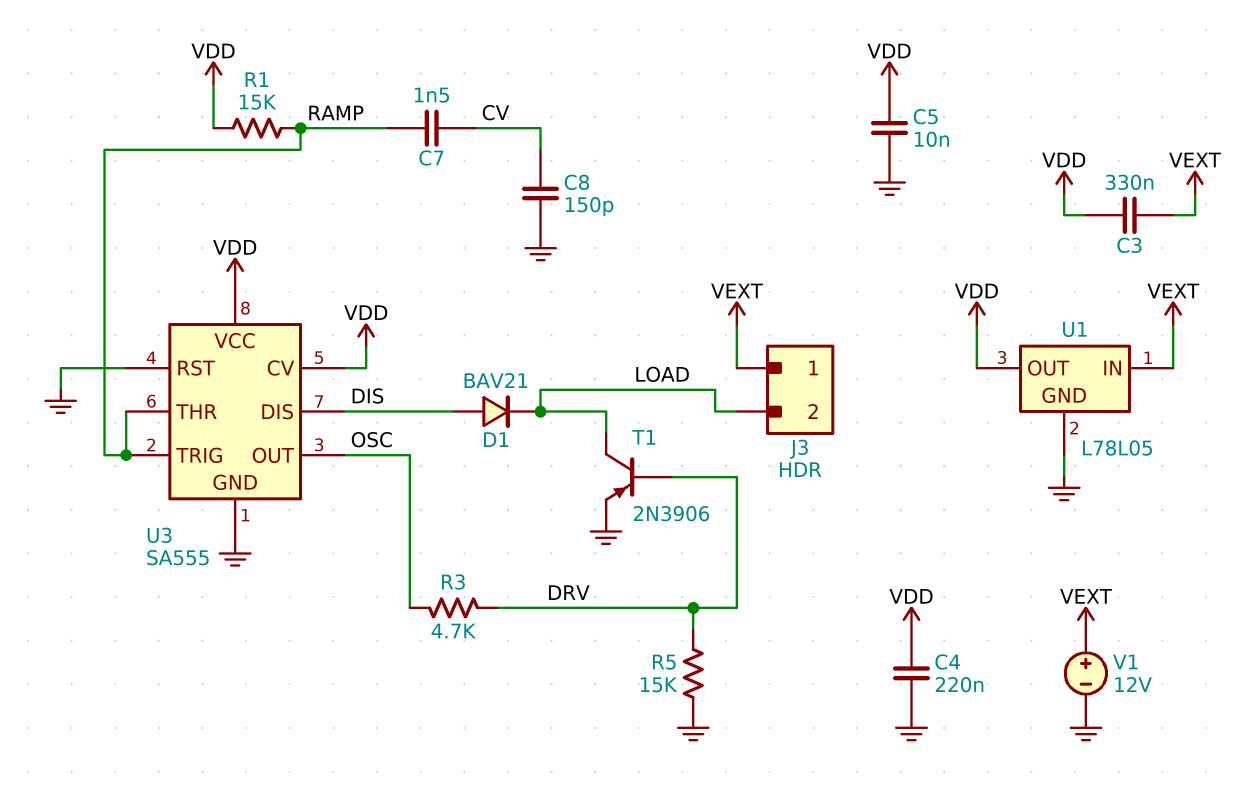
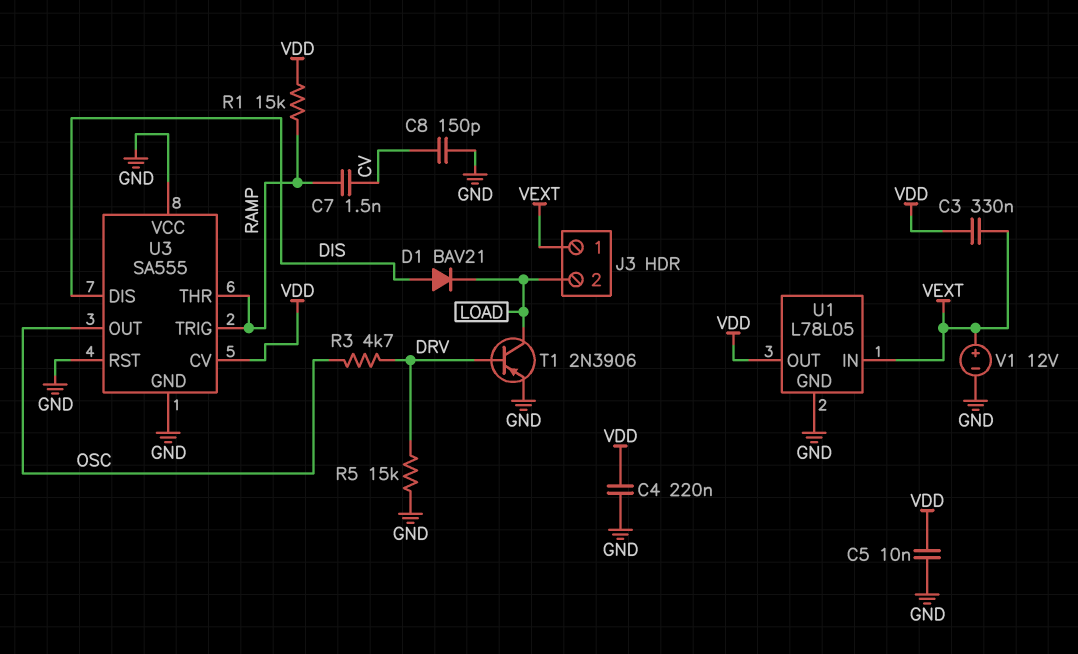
U3 pin VCC: VDD -> GND

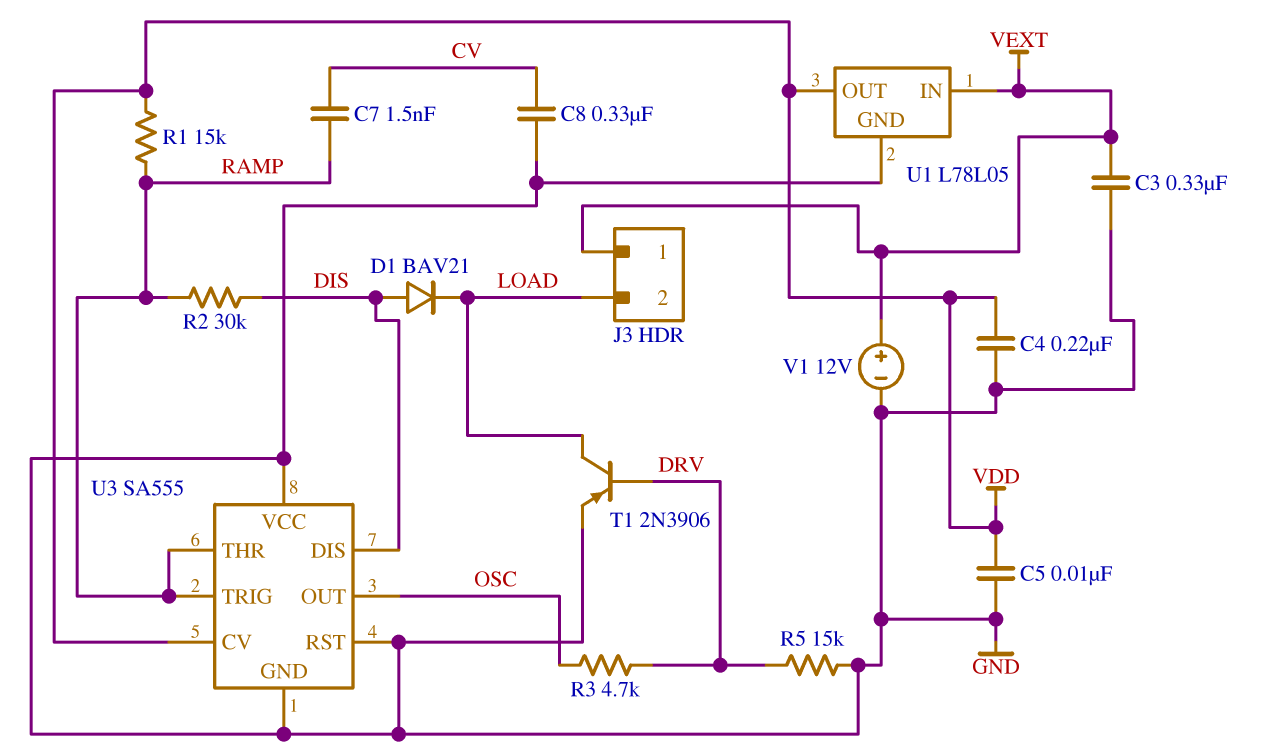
C3: 330nF (VDD, VEXT) -> 330nF (GND, VEXT)
C8: 150pF (CV, GND) -> 330nF (CV, GND)
R2: none -> 30k (DIS, RAMP)

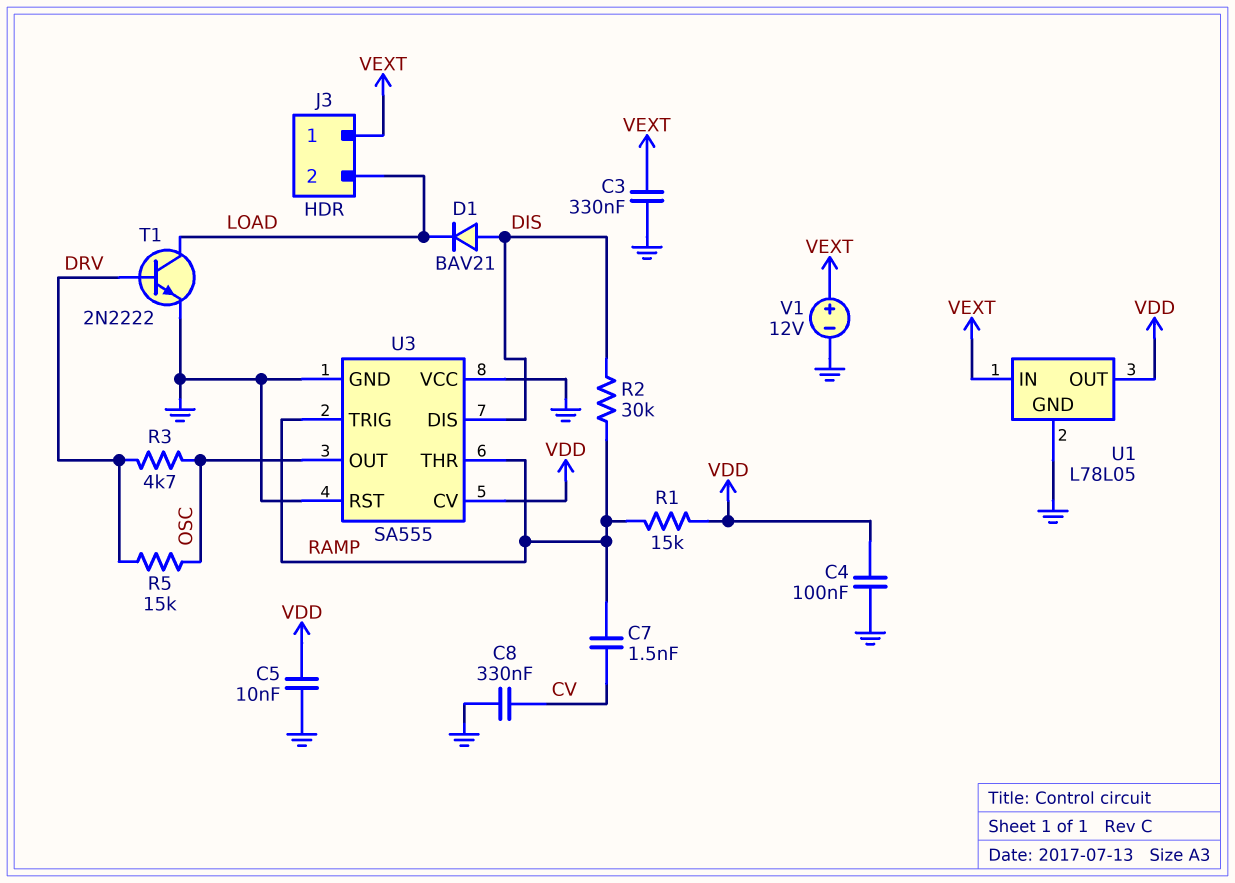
C4: 220nF (GND, VDD) -> 100nF (GND, VDD)
R5: 15k (DRV, GND) -> 15k (DRV, OSC)
T1: PNP 2N3906 (B DRV, C LOAD, E GND) -> NPN 2N2222 (B DRV, C LOAD, E GND)

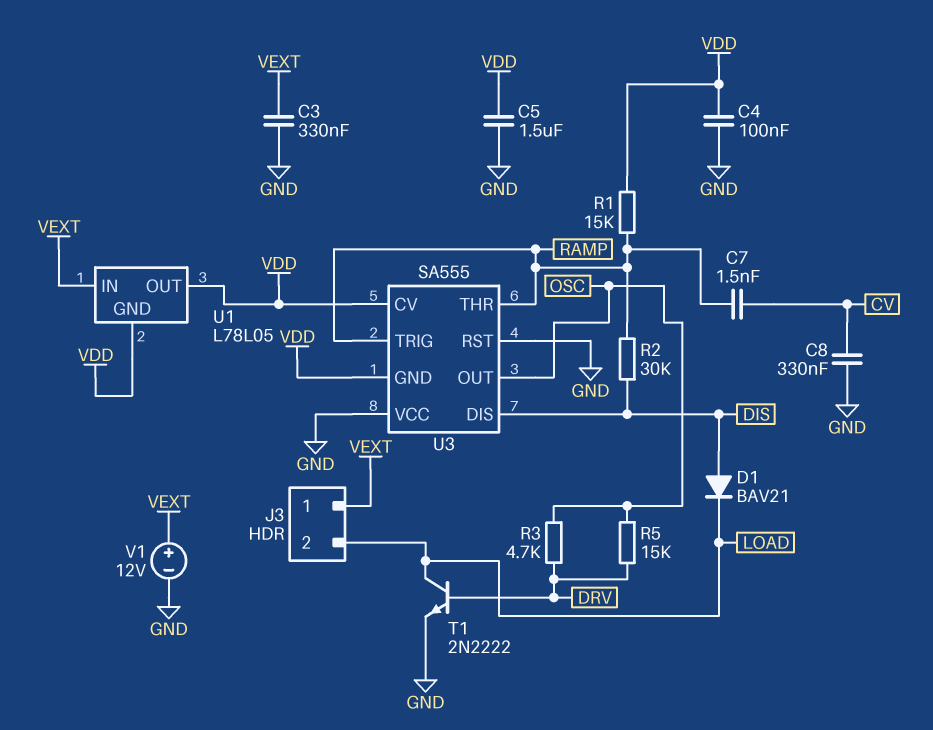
C5: 10nF (GND, VDD) -> 1.5uF (GND, VDD)
U1 pin GND: GND -> VDD
U3 pin GND: GND -> VDD

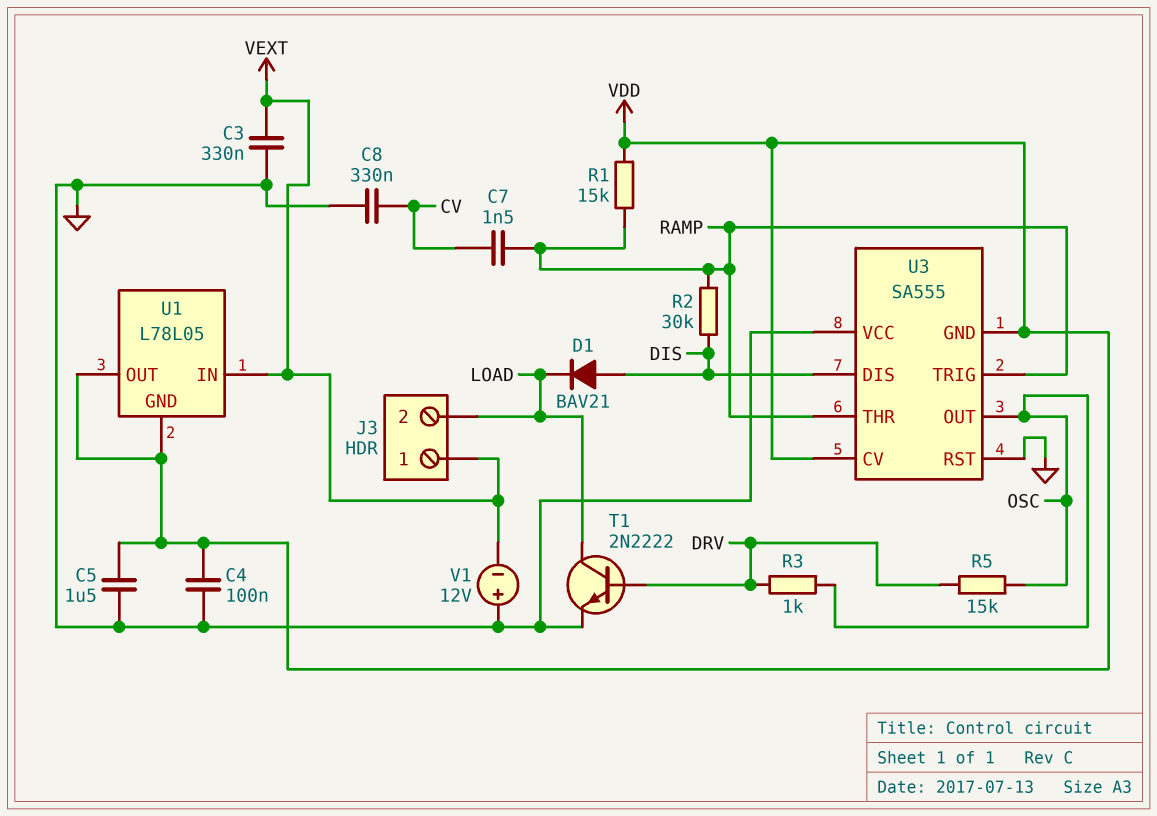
R3: 4.7k (DRV, OSC) -> 1k (DRV, OSC)
V1: 12V (plus VEXT, minus GND) -> 12V (plus GND, minus VEXT)

